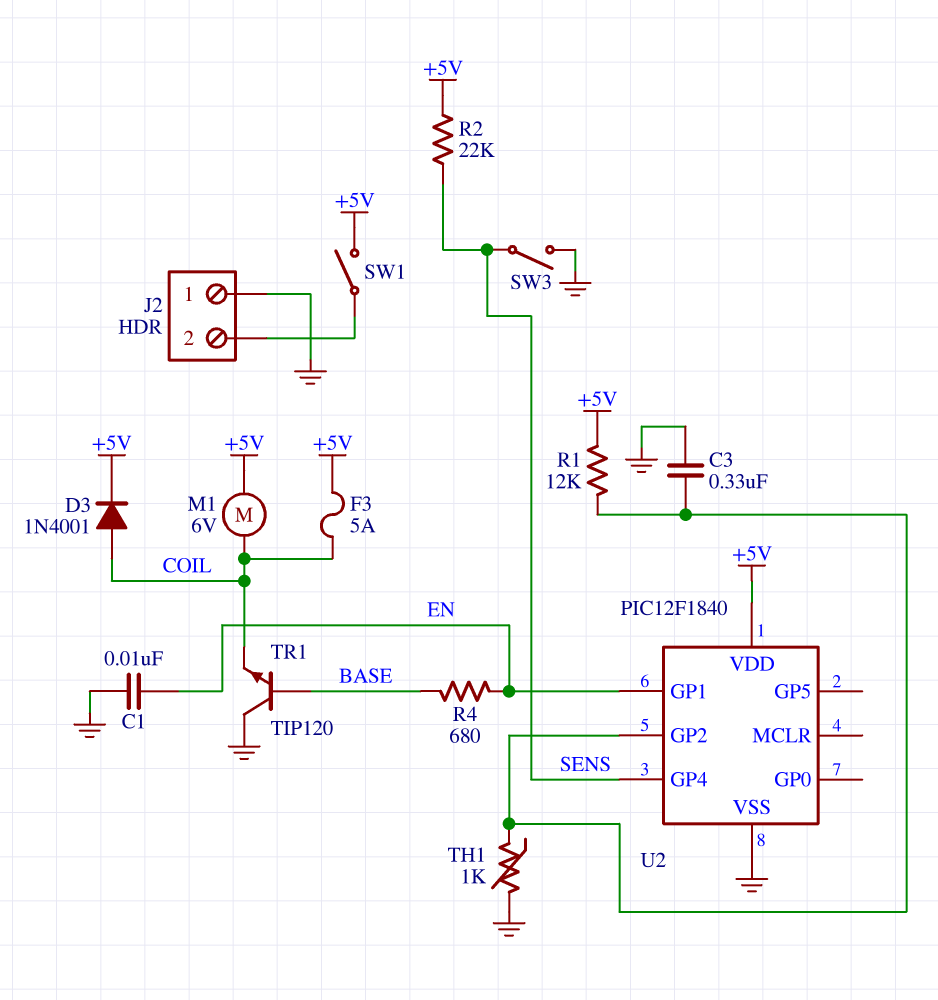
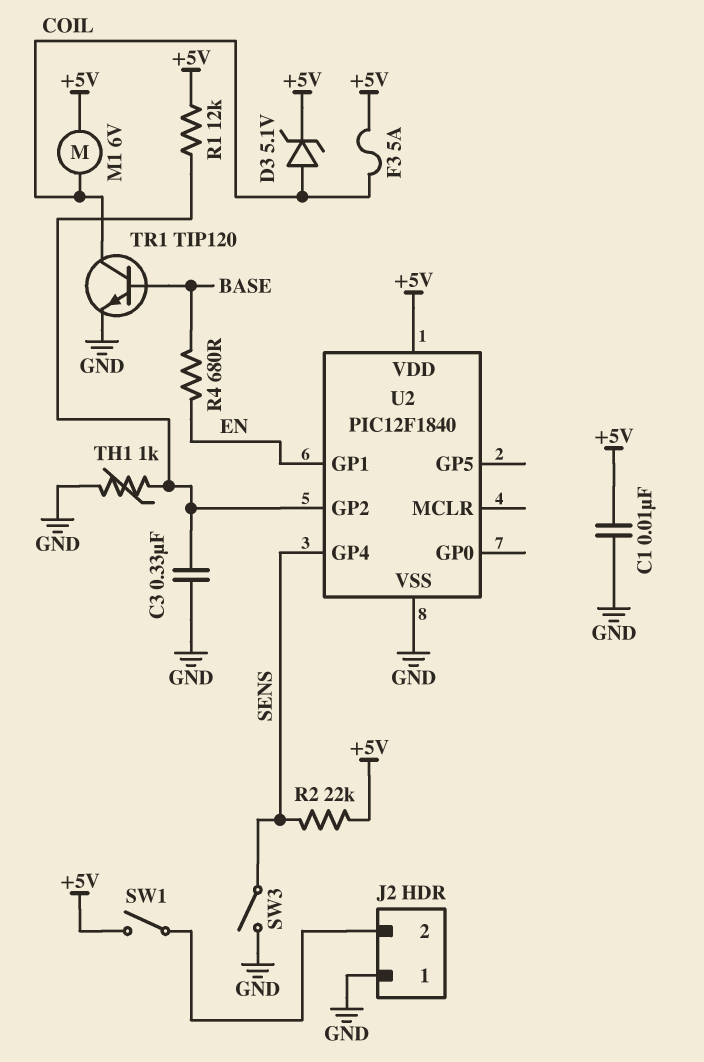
C1: 10nF (EN, GND) -> 10nF (+5V, GND)
D3: diode 1N4001 (A COIL, K +5V) -> zener 5.1V (A COIL, K +5V)
TR1: NPN TIP120 (B BASE, C GND, E COIL) -> NPN TIP120 (B BASE, C COIL, E GND)

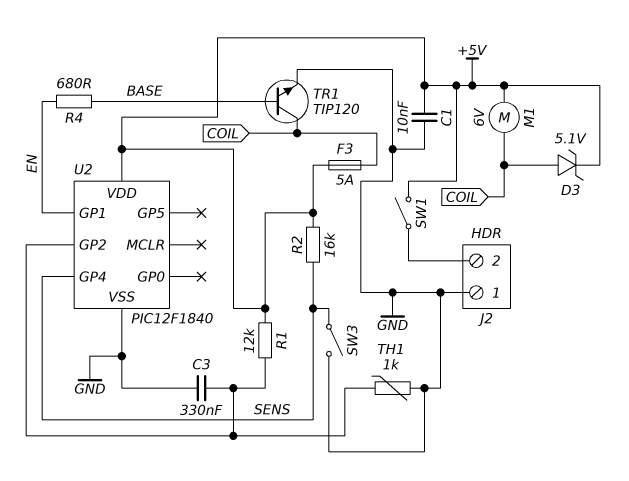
R2: 22k (+5V, SENS) -> 16k (+5V, SENS)

